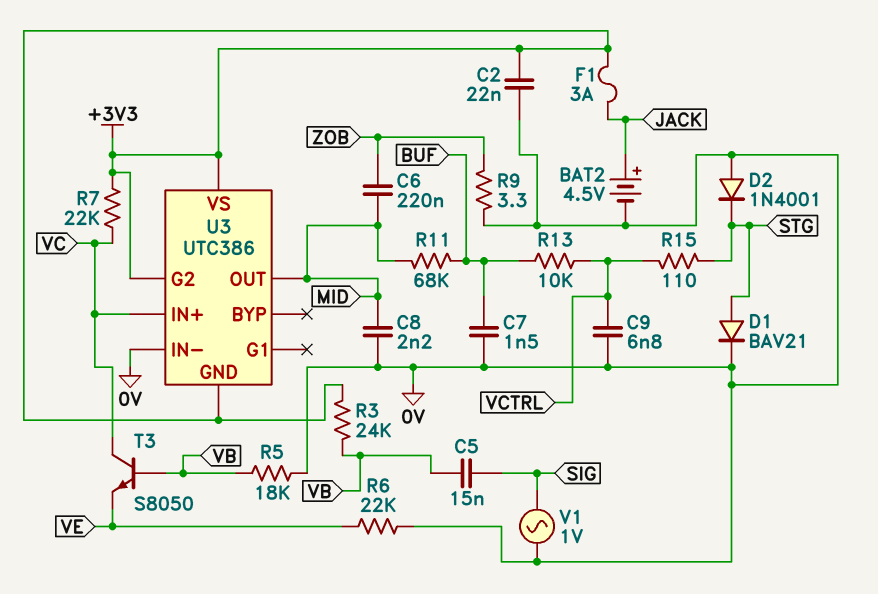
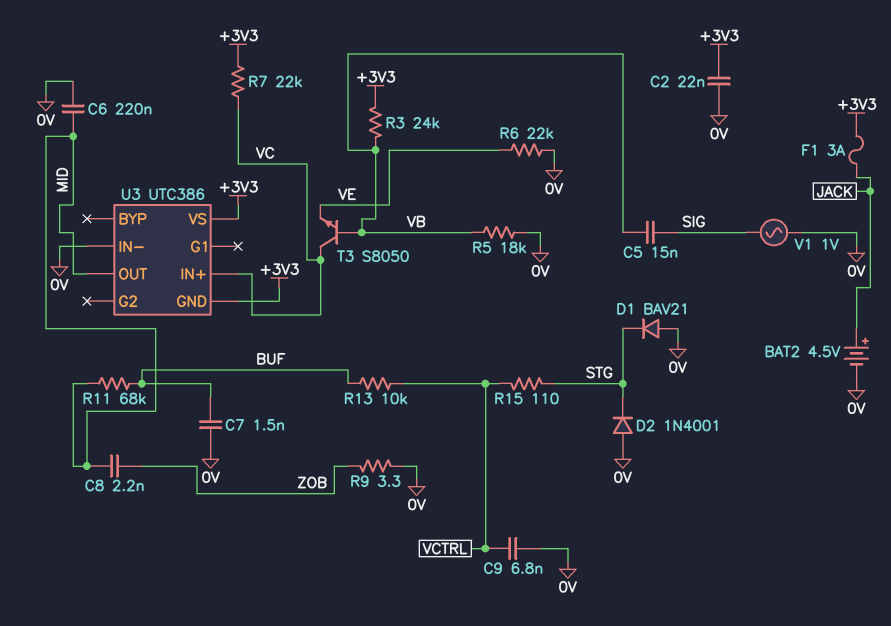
C6: 220nF (MID, ZOB) -> 220nF (0V, MID)
C8: 2.2nF (0V, MID) -> 2.2nF (MID, ZOB)
D1: diode BAV21 (A STG, K 0V) -> diode BAV21 (A 0V, K STG)
U3 pin G2: +3V3 -> none

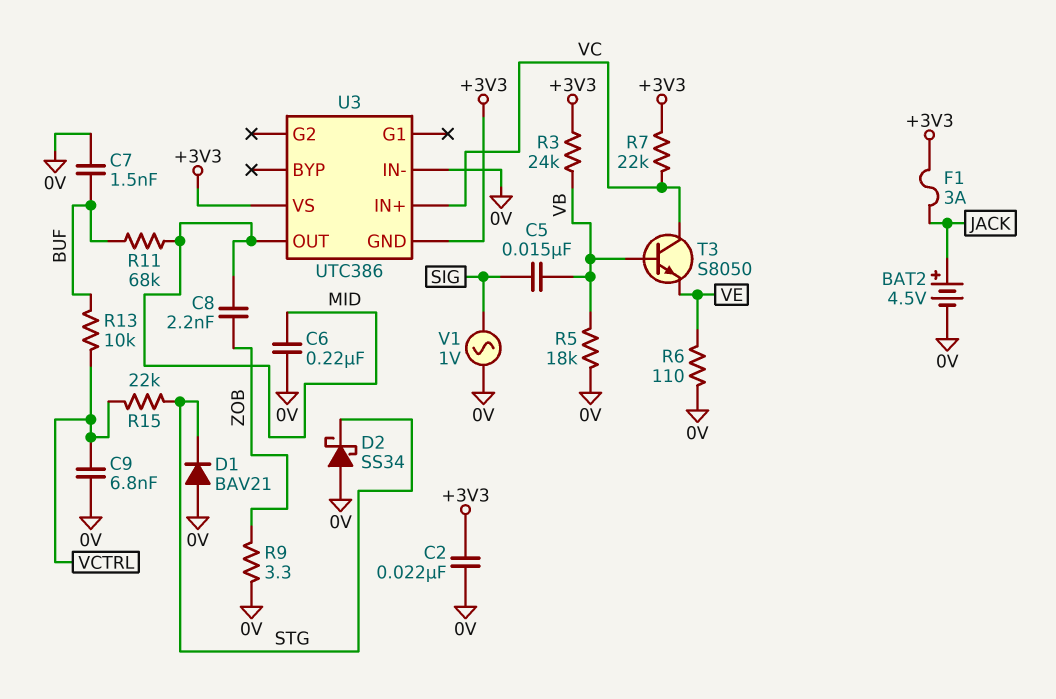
D2: diode 1N4001 (A 0V, K STG) -> schottky SS34 (A 0V, K STG)
R6: 22k (0V, VE) -> 110 (0V, VE)
R15: 110 (STG, VCTRL) -> 22k (STG, VCTRL)

